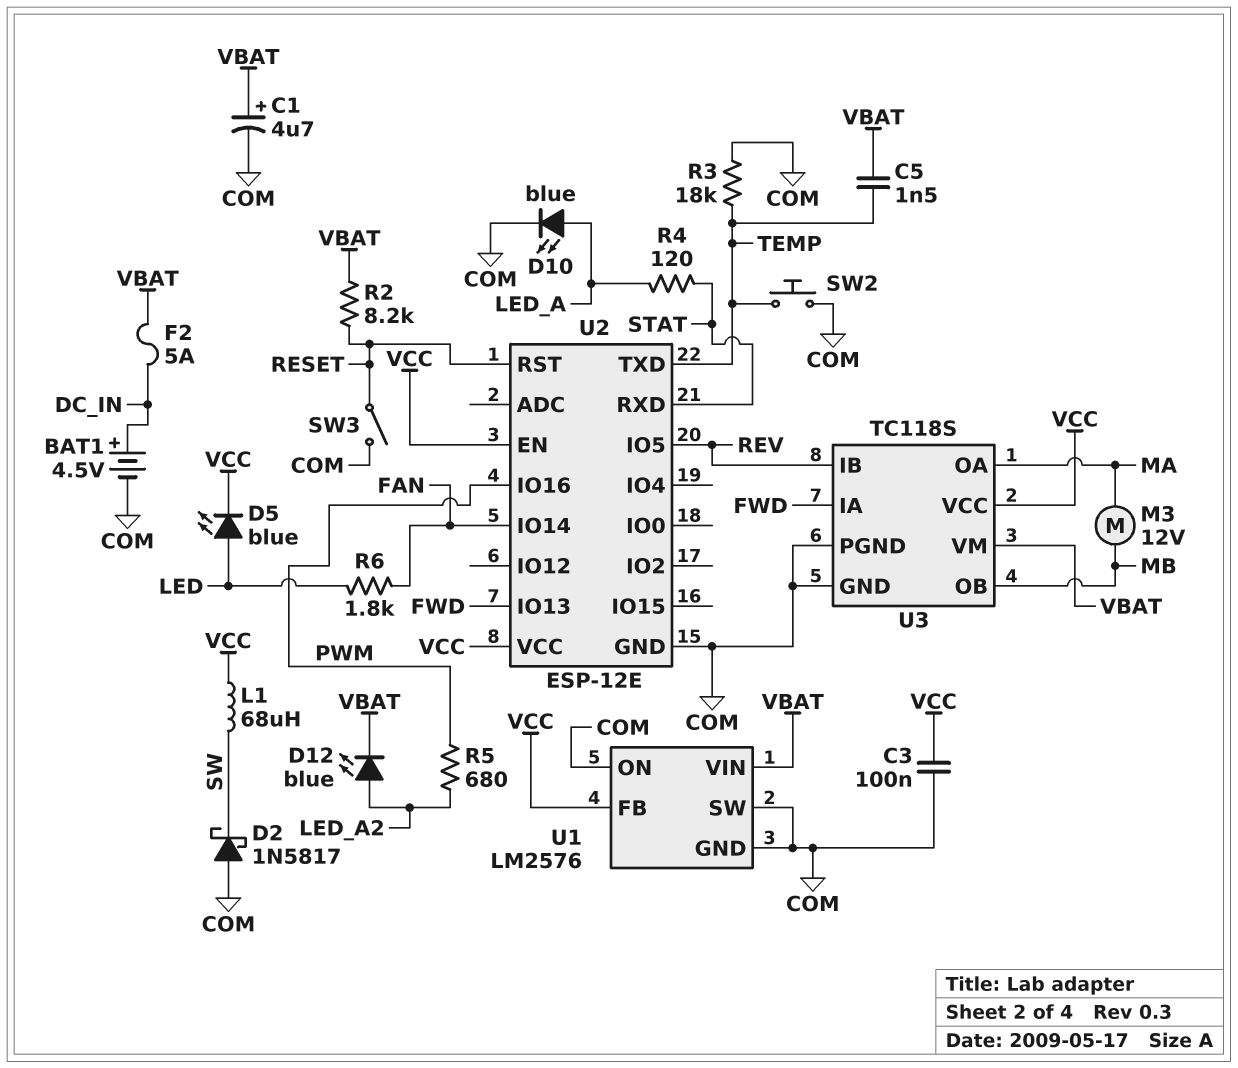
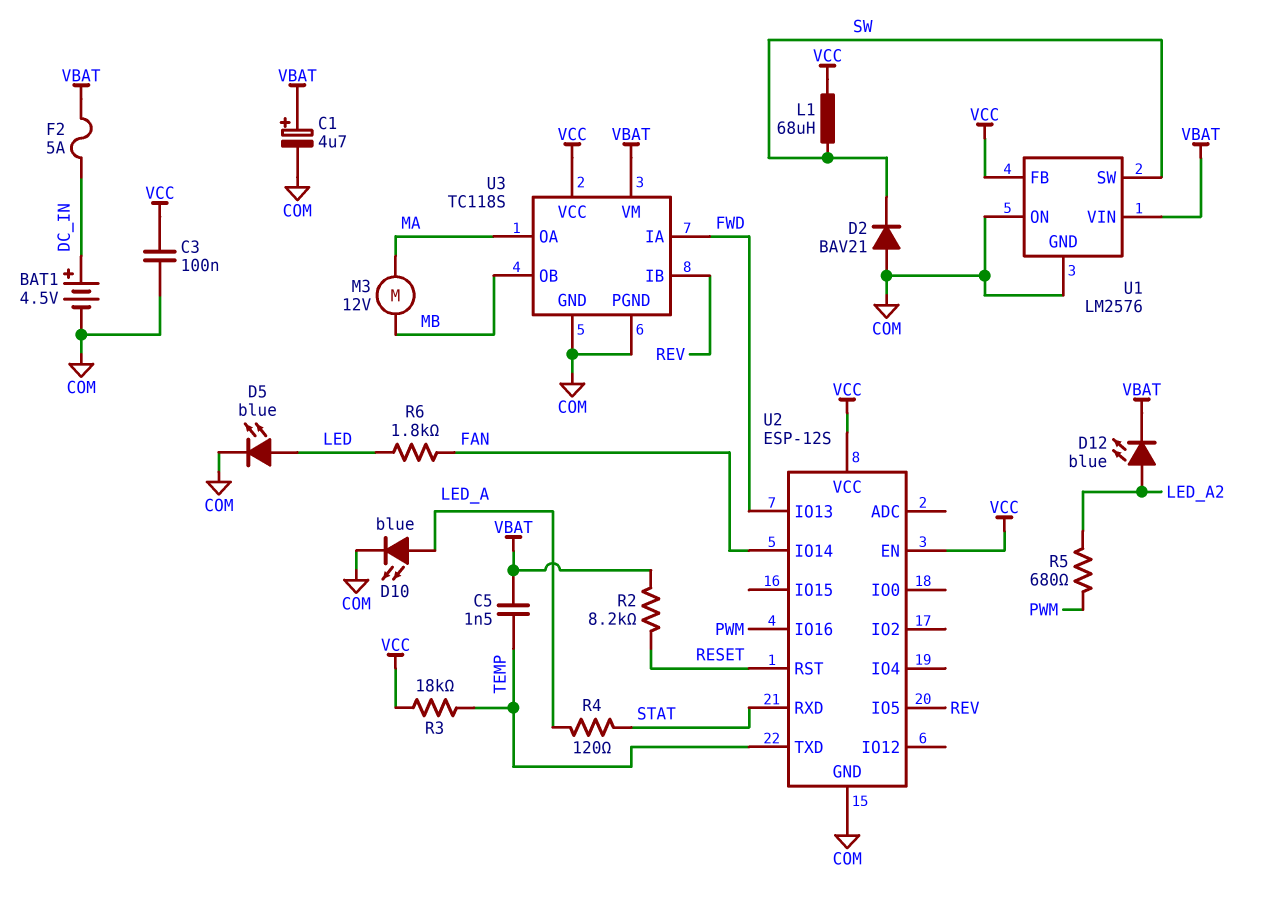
D2: schottky 1N5817 (A COM, K SW) -> diode BAV21 (A COM, K SW)
D5: LED blue (A LED, K VCC) -> LED blue (A LED, K COM)
R3: 18k (COM, TEMP) -> 18k (TEMP, VCC)
SW2: button (COM, TEMP) -> none
SW3: switch (COM, RESET) -> none
U1 pin SW: COM -> SW
U2: ESP-12E -> ESP-12S

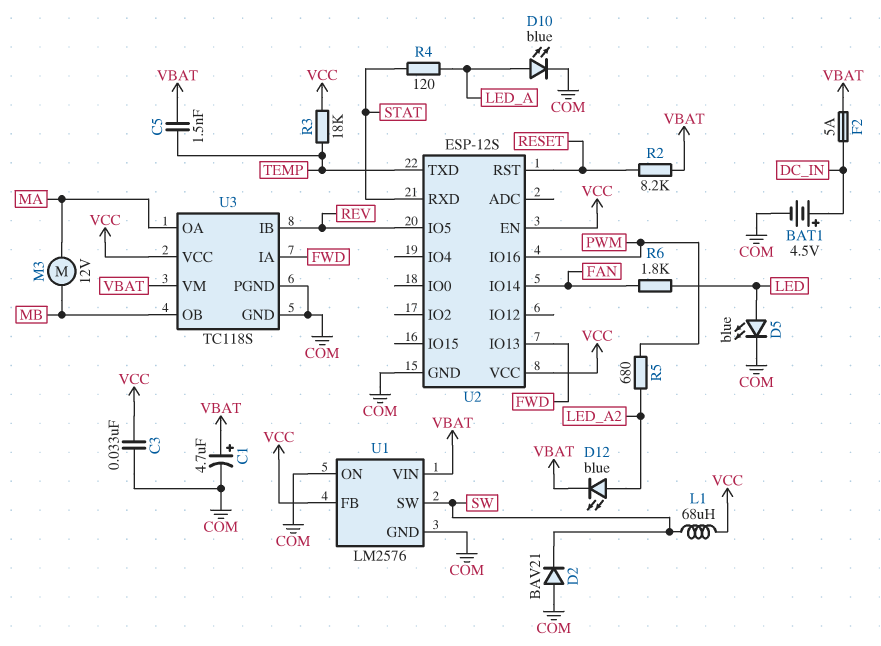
C3: 100nF (COM, VCC) -> 33nF (COM, VCC)

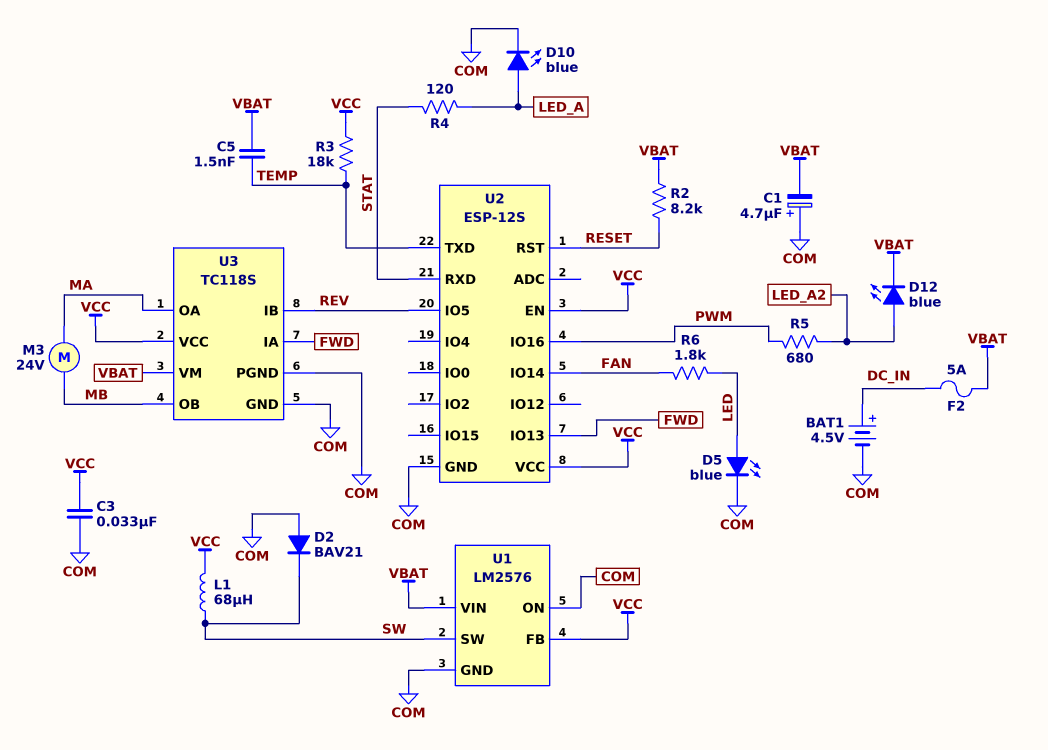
C1: 4.7uF (plus VBAT, minus COM) -> 4.7uF (plus COM, minus VBAT)
M3: motor 12V (MA, MB) -> motor 24V (MA, MB)

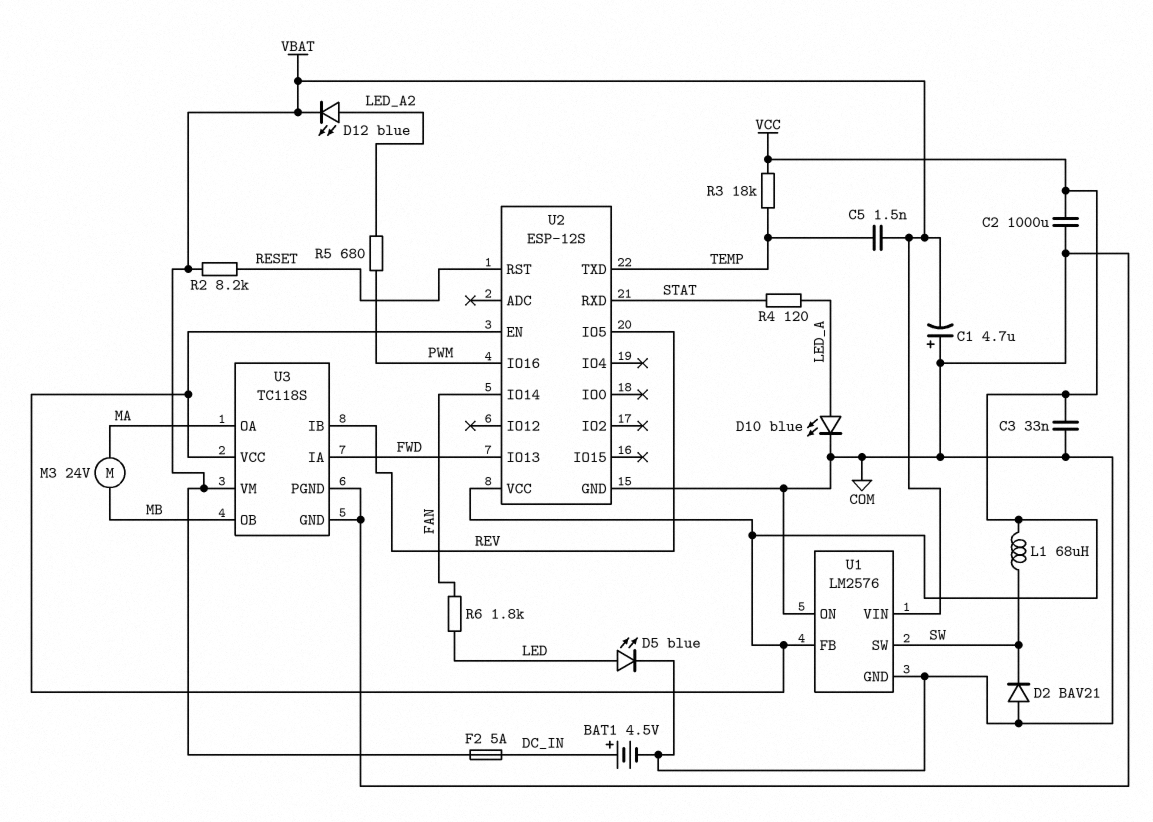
C2: none -> 1000uF (COM, VCC)

